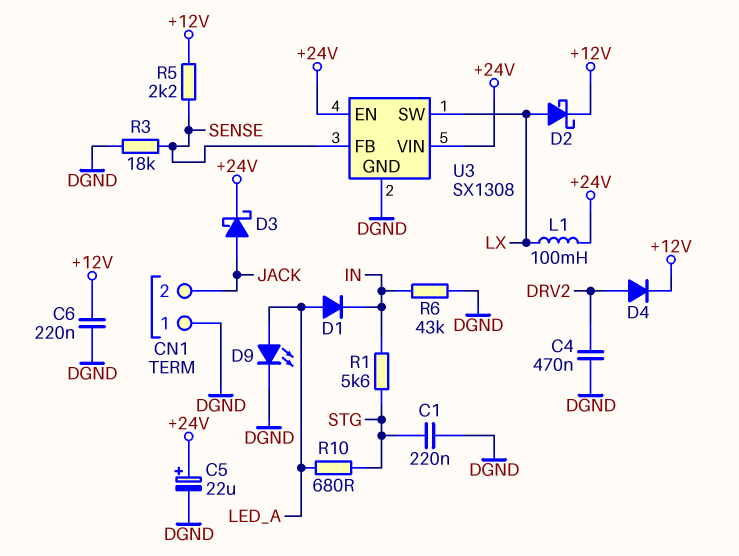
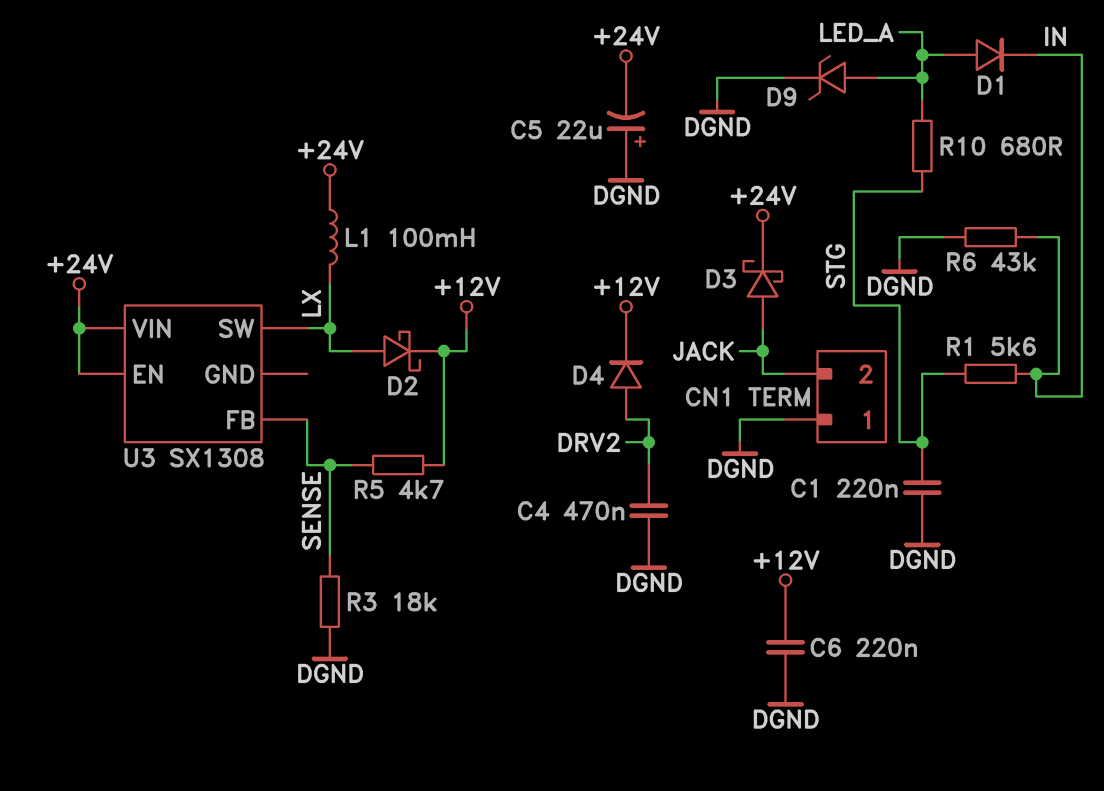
C5: 22uF (plus +24V, minus DGND) -> 22uF (plus DGND, minus +24V)
D9: LED (A LED_A, K DGND) -> zener (A LED_A, K DGND)
R5: 2.2k (+12V, SENSE) -> 4.7k (+12V, SENSE)
U3 pin GND: DGND -> none

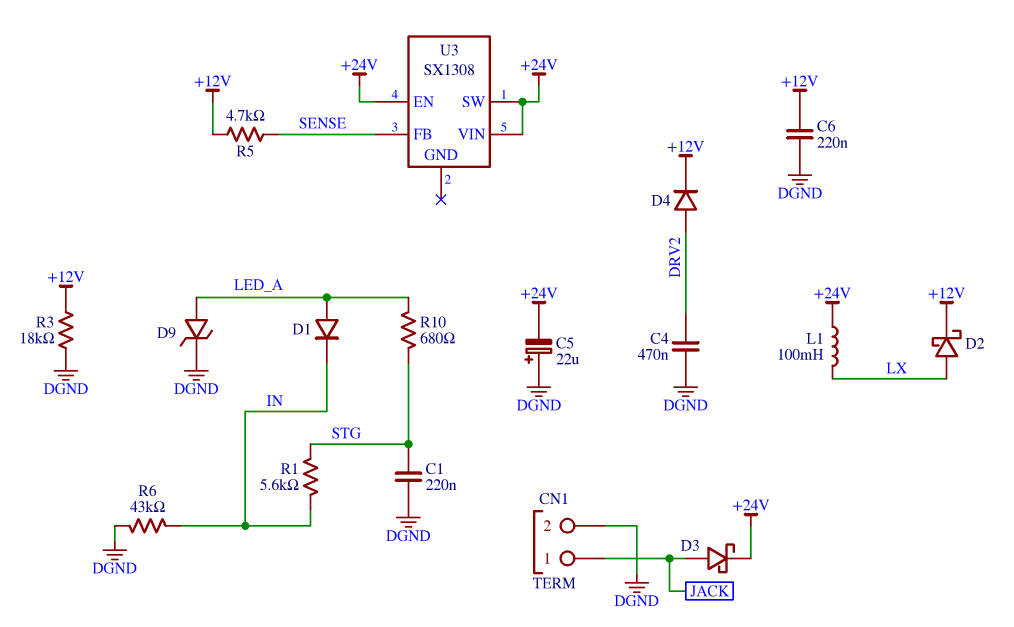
CN1 pin 1: DGND -> JACK
CN1 pin 2: JACK -> DGND
R3: 18k (DGND, SENSE) -> 18k (+12V, DGND)
U3 pin SW: LX -> +24V

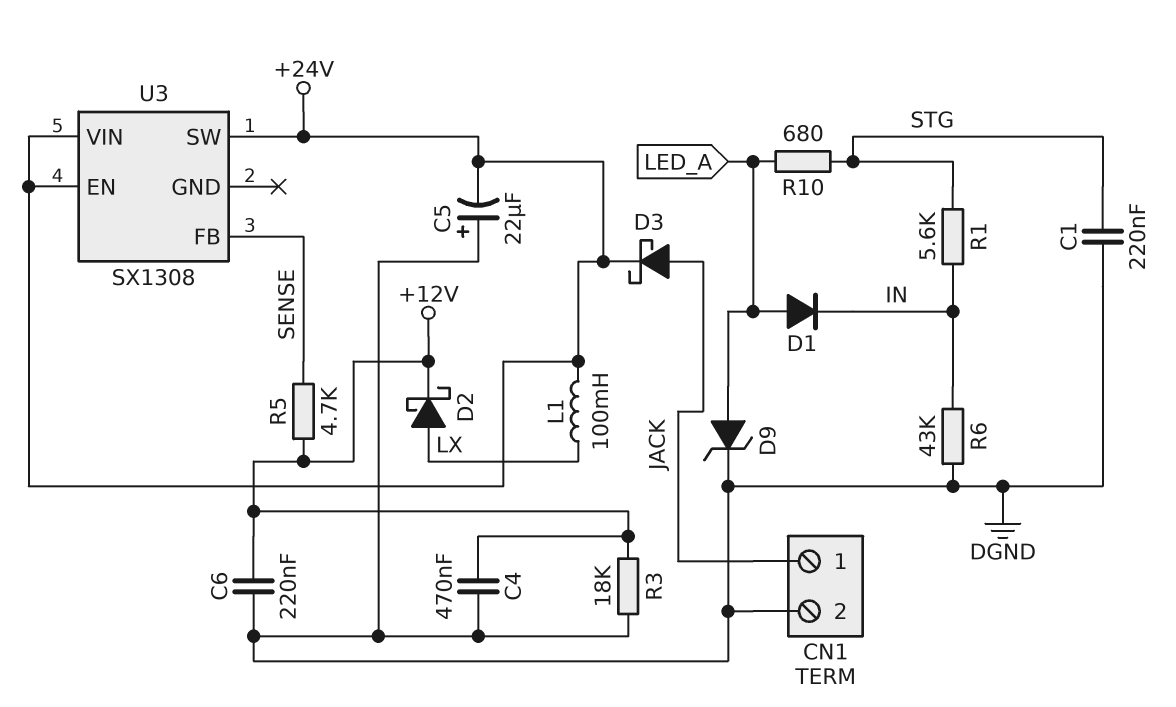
C4: 470nF (DGND, DRV2) -> 470nF (+12V, DGND)
D4: diode (A DRV2, K +12V) -> none

